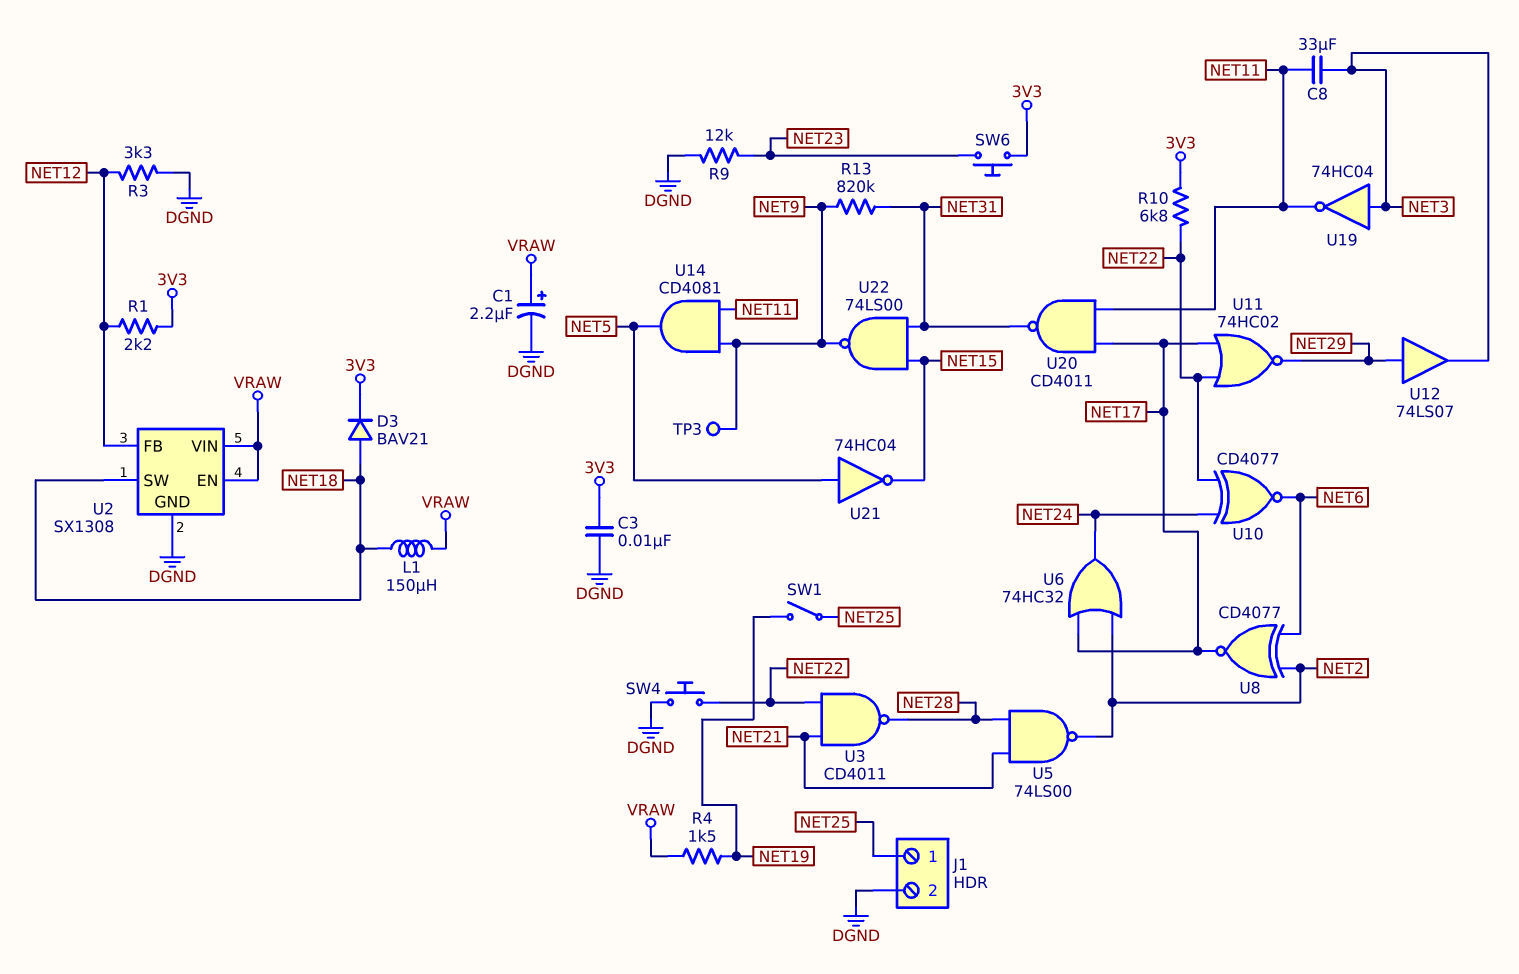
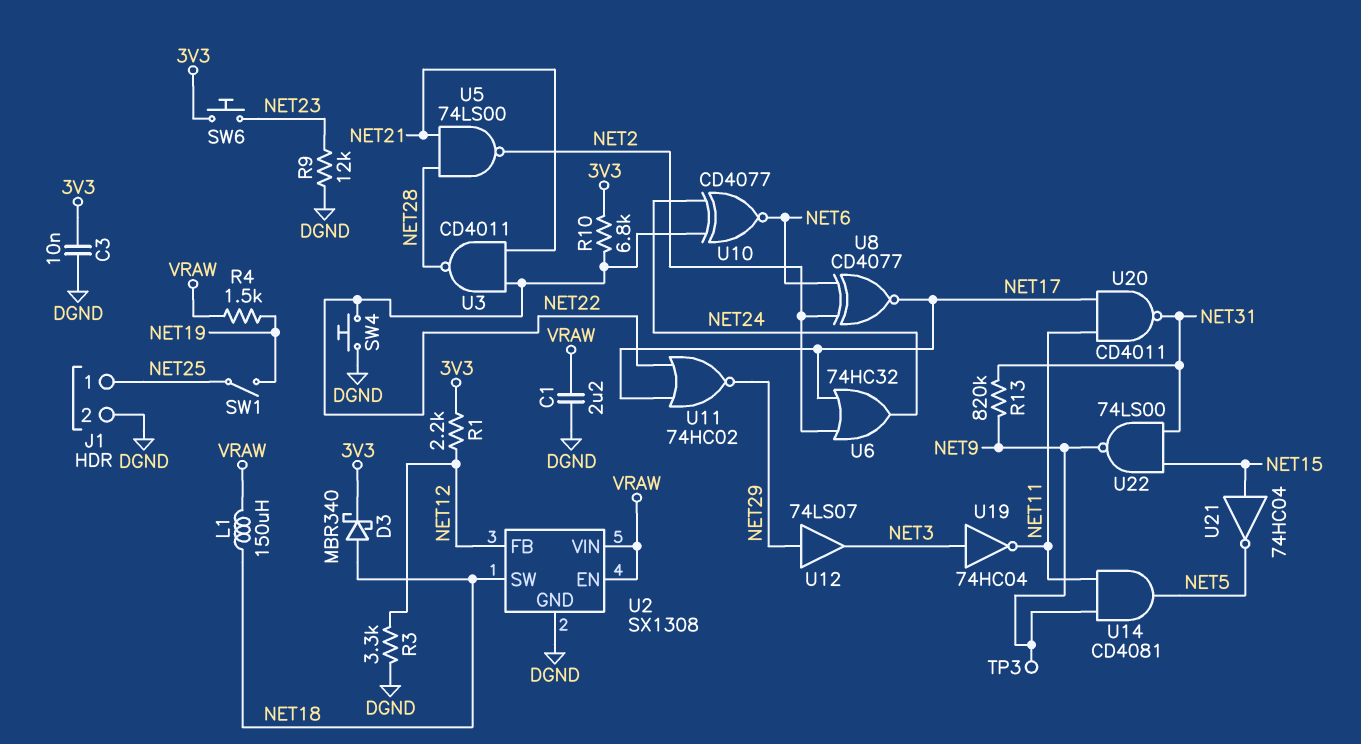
C1: 2.2uF (plus VRAW, minus DGND) -> 2.2uF (DGND, VRAW)
C8: 33uF (NET3, NET11) -> none
D3: diode BAV21 (A NET18, K 3V3) -> schottky MBR340 (A NET18, K 3V3)
U21: NOT 74HC04 (in NET5, out NET15) -> NOT 74HC04 (in NET15, out NET5)

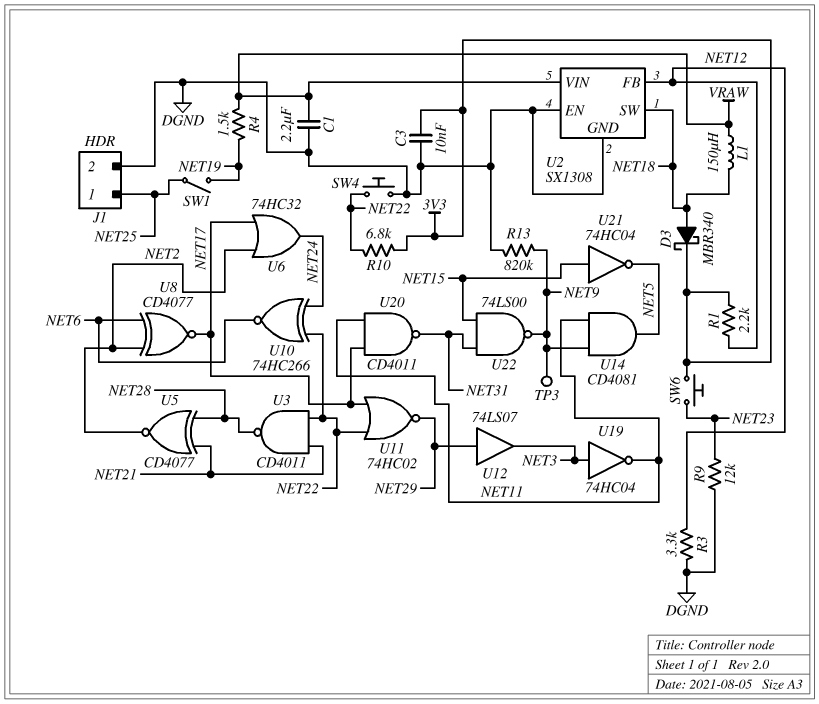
R13: 820k (NET9, NET31) -> 820k (DGND, NET9)
U2 pin EN: VRAW -> DGND
U5: NAND 74LS00 (in NET21, in NET28, out NET2) -> XNOR CD4077 (in NET21, in NET28, out NET2)
U10: XNOR CD4077 (in NET22, in NET24, out NET6) -> XNOR 74HC266 (in NET22, in NET24, out NET6)

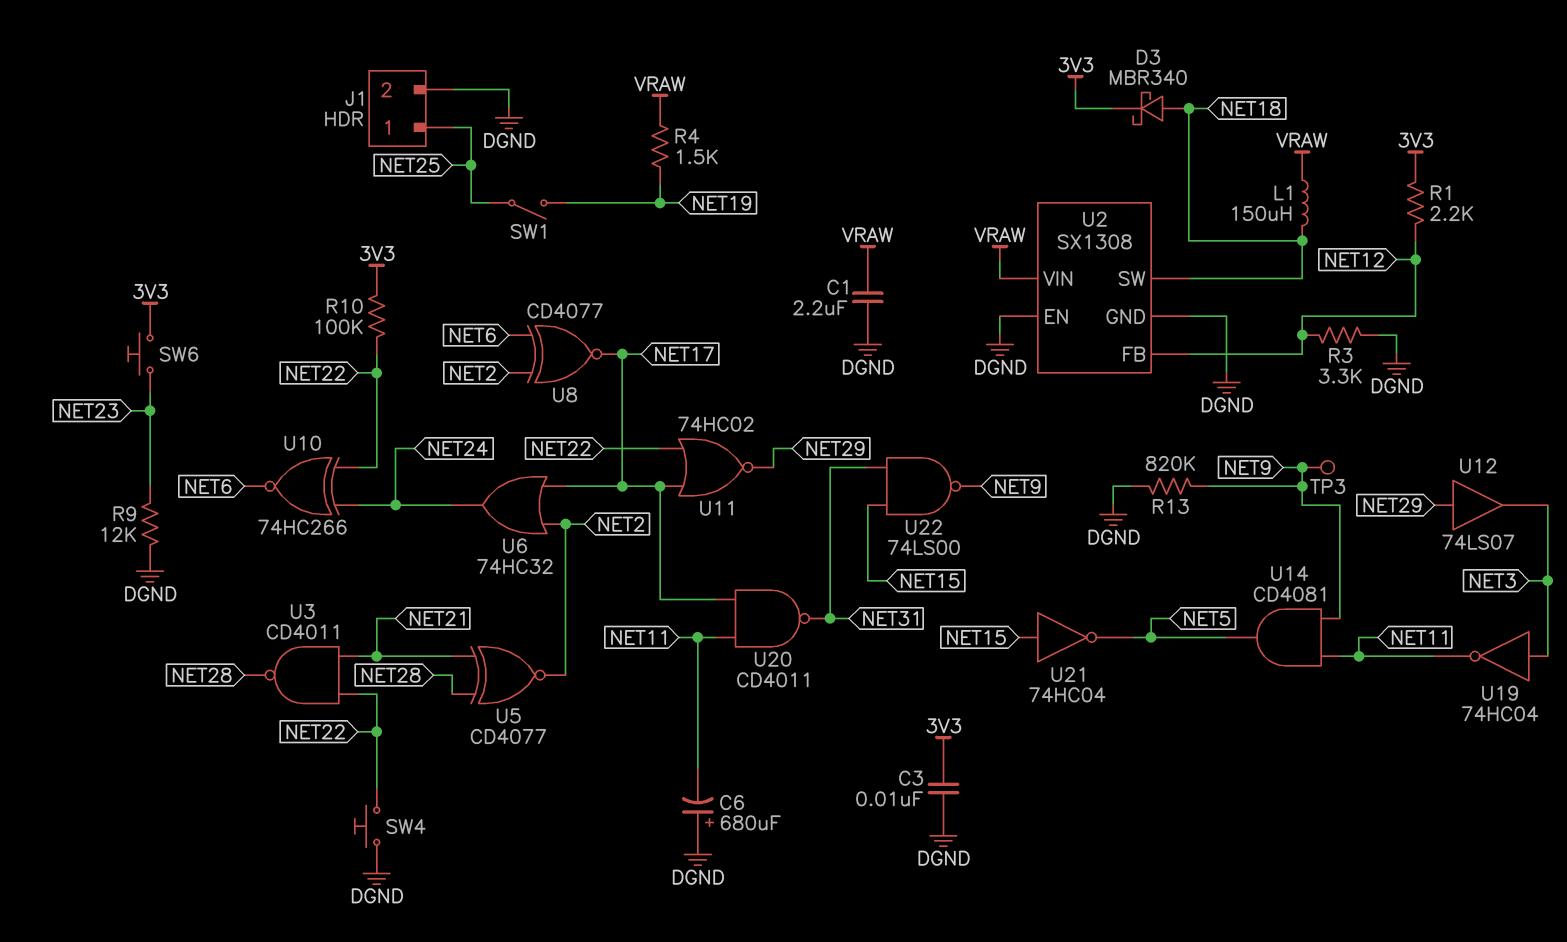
C6: none -> 680uF (plus DGND, minus NET11)
R10: 6.8k (3V3, NET22) -> 100k (3V3, NET22)

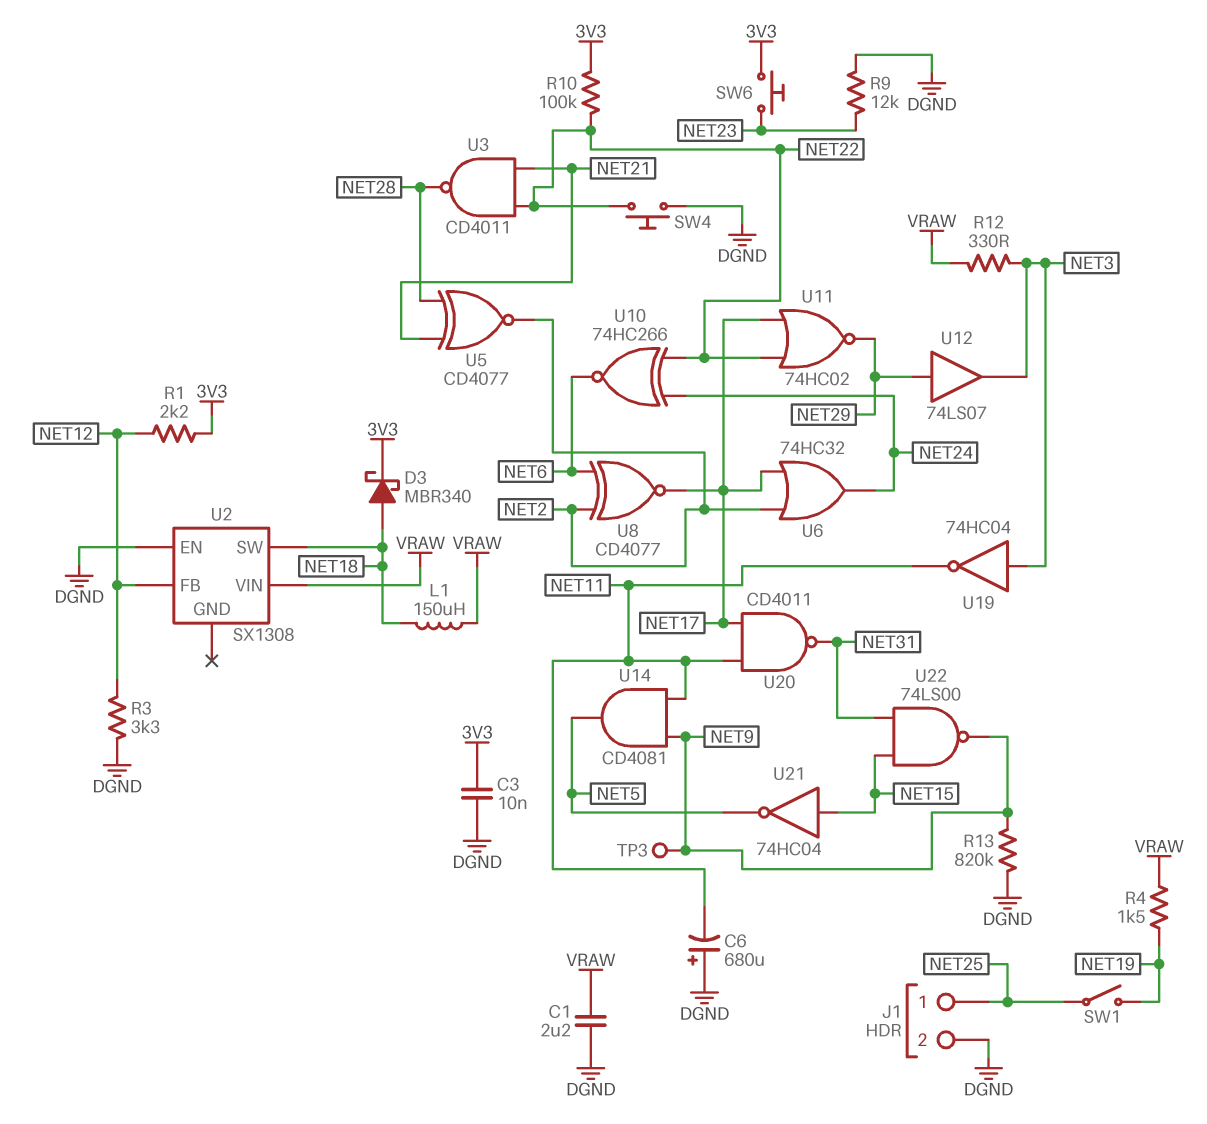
R12: none -> 330 (NET3, VRAW)
U2 pin GND: DGND -> none

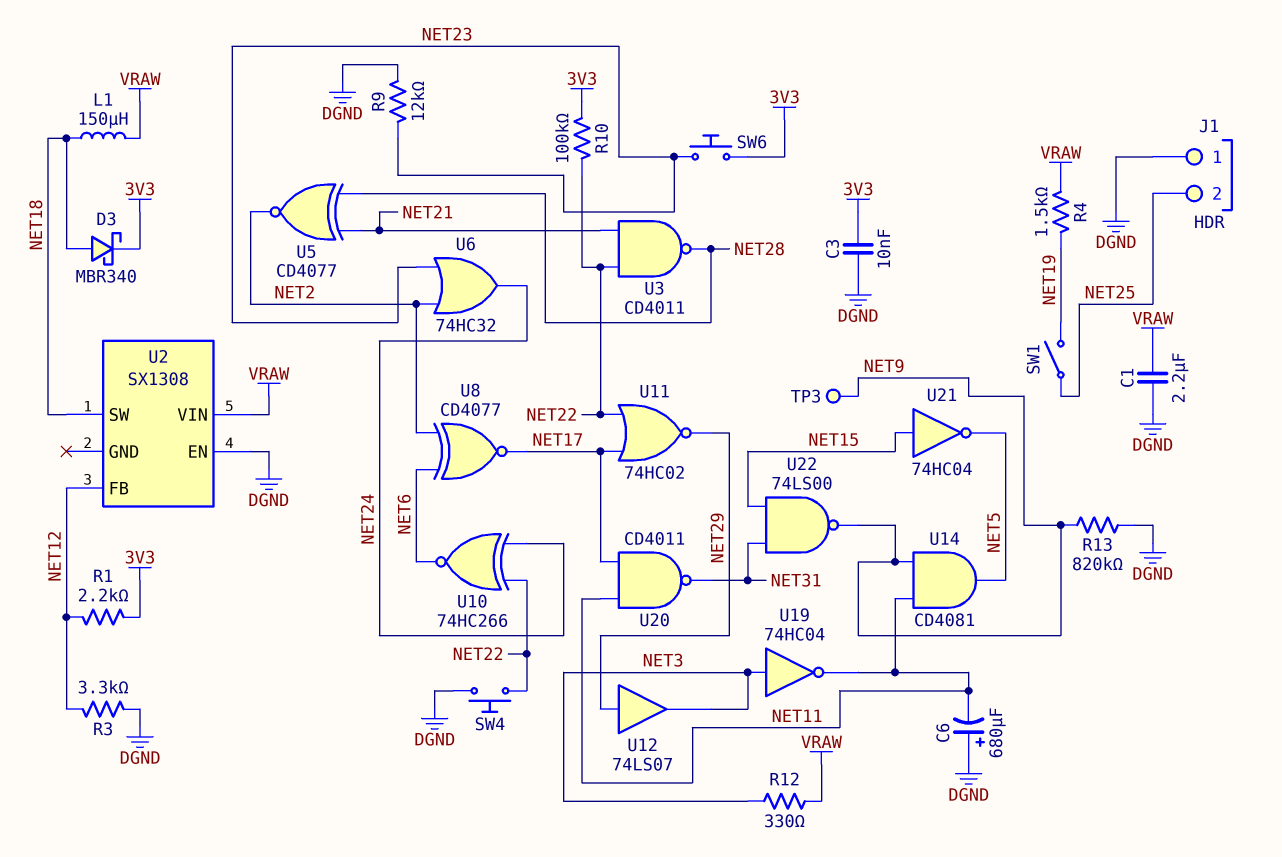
J1 pin 1: NET25 -> DGND
J1 pin 2: DGND -> NET25
U6: OR 74HC32 (in NET2, in NET17, out NET24) -> OR 74HC32 (in NET2, in NET23, out NET24)

